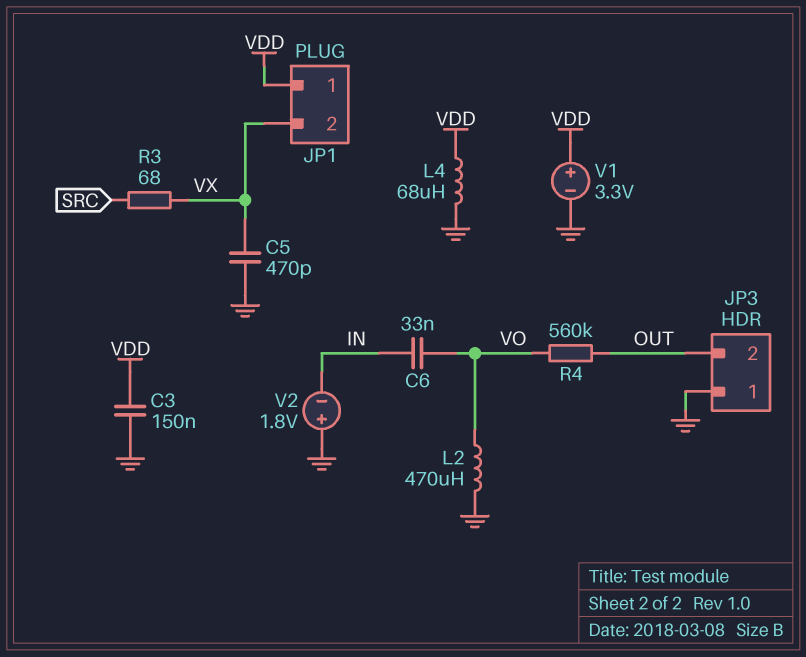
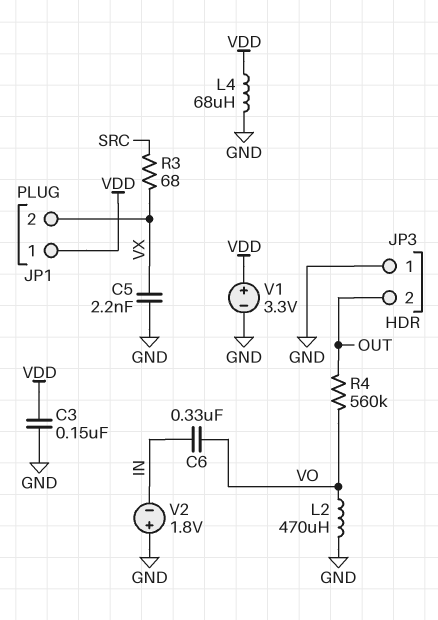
C5: 470pF (GND, VX) -> 2.2nF (GND, VX)
C6: 33nF (IN, VO) -> 330nF (IN, VO)

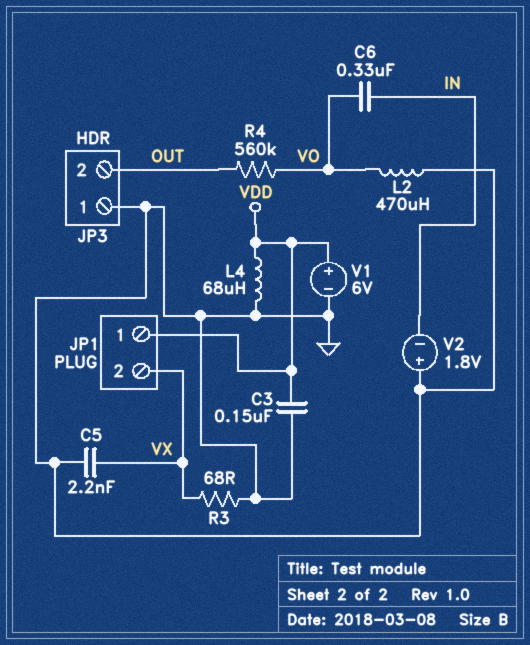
R3: 68 (SRC, VX) -> 68 (GND, VX)
V1: 3.3V (plus VDD, minus GND) -> 6V (plus VDD, minus GND)

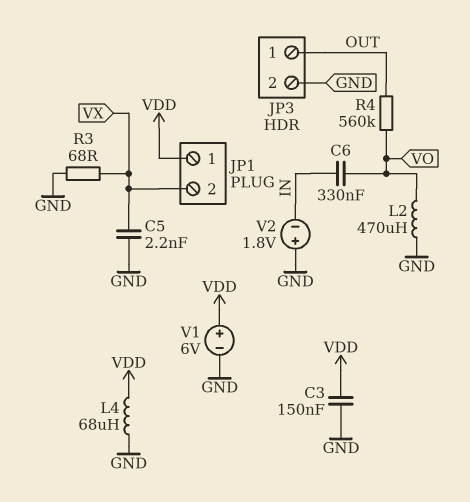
JP3 pin 1: GND -> OUT
JP3 pin 2: OUT -> GND

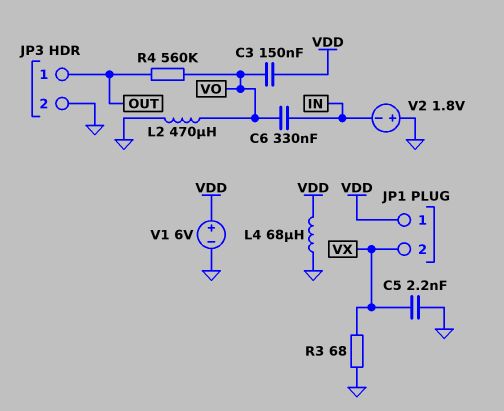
C3: 150nF (GND, VDD) -> 150nF (VDD, VO)

